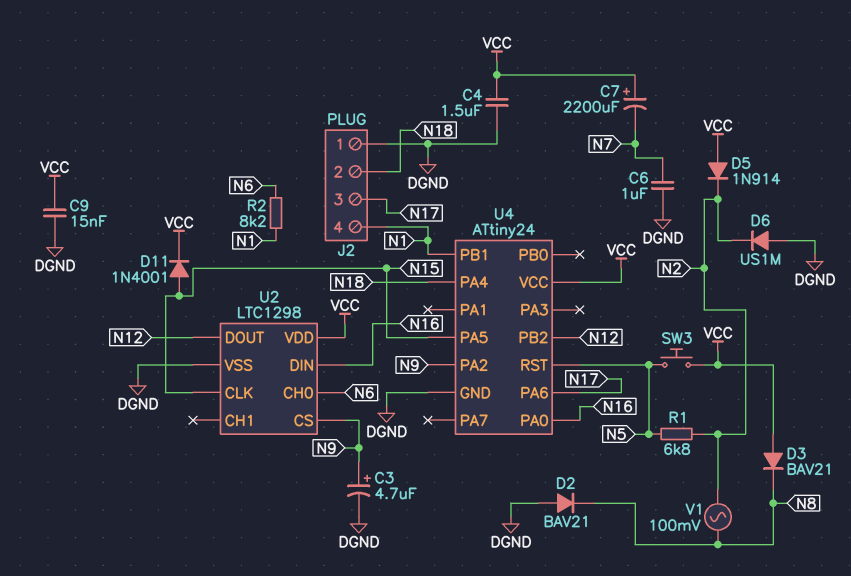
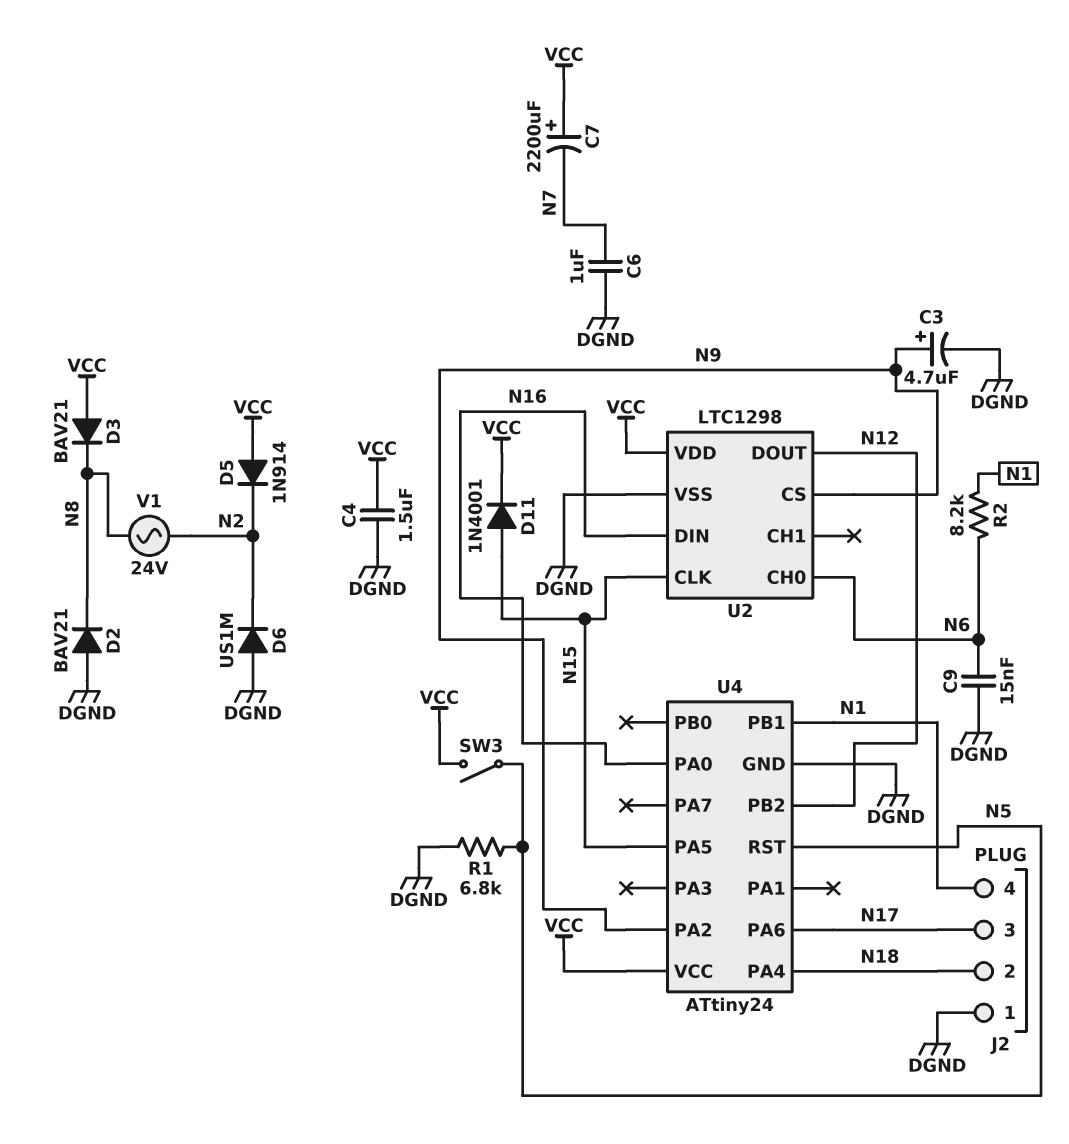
C9: 15nF (DGND, VCC) -> 15nF (DGND, N6)
R1: 6.8k (N2, N5) -> 6.8k (DGND, N5)
SW3: button (N5, VCC) -> switch (N5, VCC)
V1: AC 100mV (N2, N8) -> AC 24V (N2, N8)

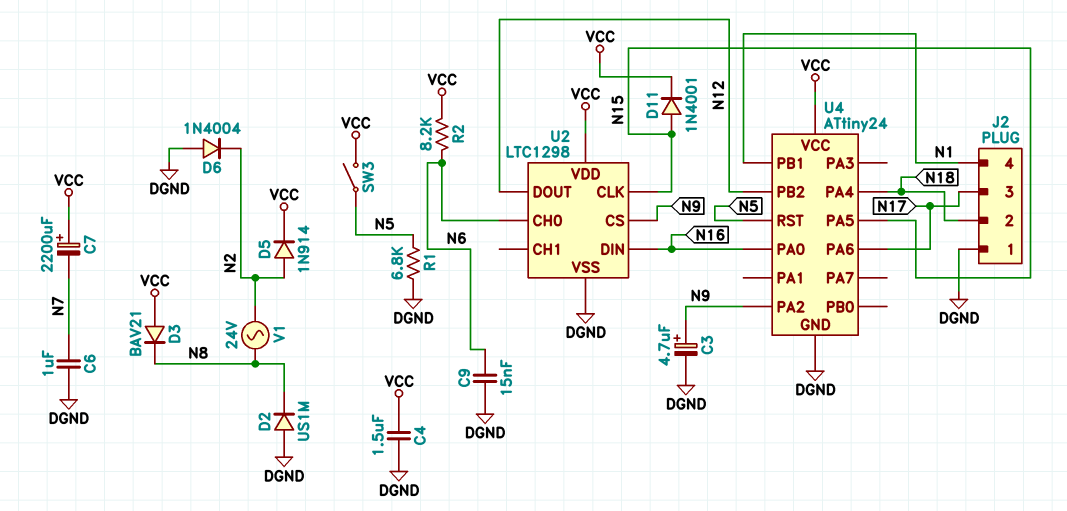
D2: diode BAV21 (A DGND, K N8) -> diode US1M (A DGND, K N8)
D5: diode 1N914 (A VCC, K N2) -> diode 1N914 (A N2, K VCC)
D6: diode US1M (A DGND, K N2) -> diode 1N4004 (A DGND, K N2)
R2: 8.2k (N1, N6) -> 8.2k (N6, VCC)

